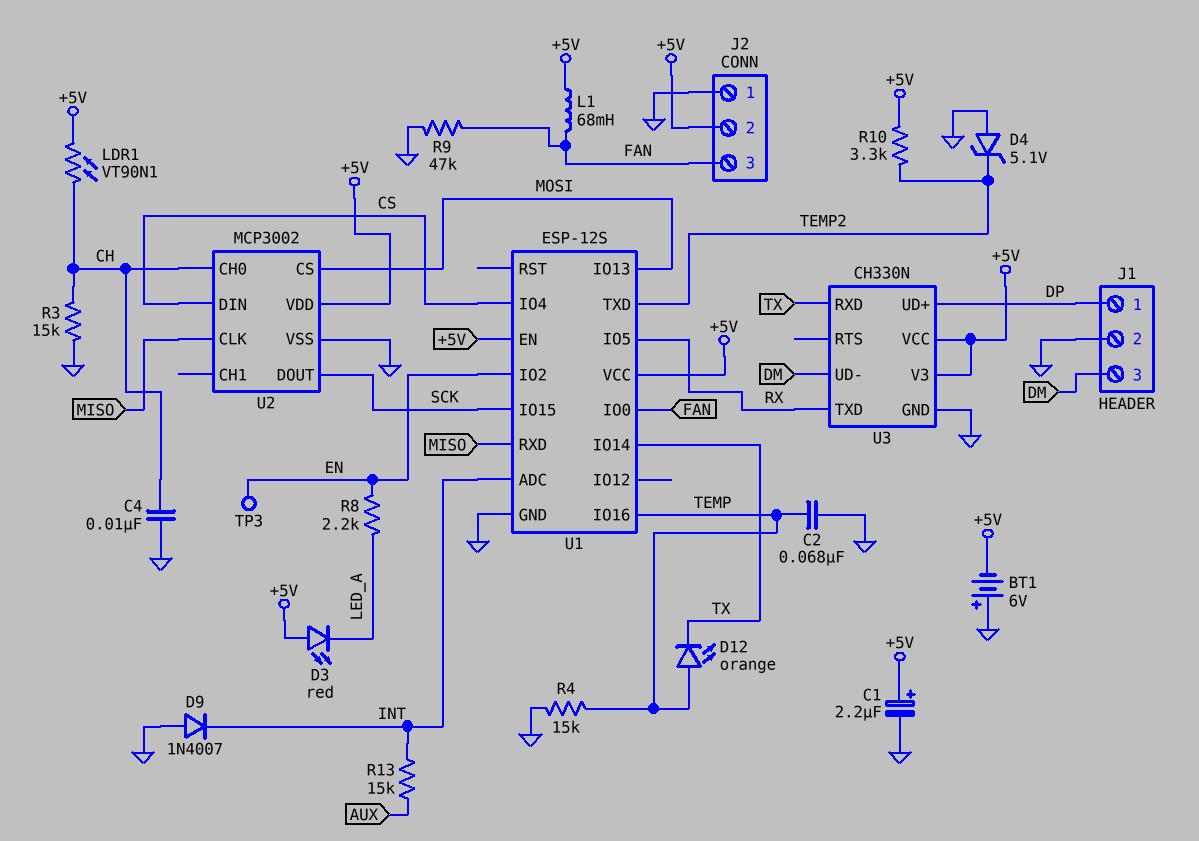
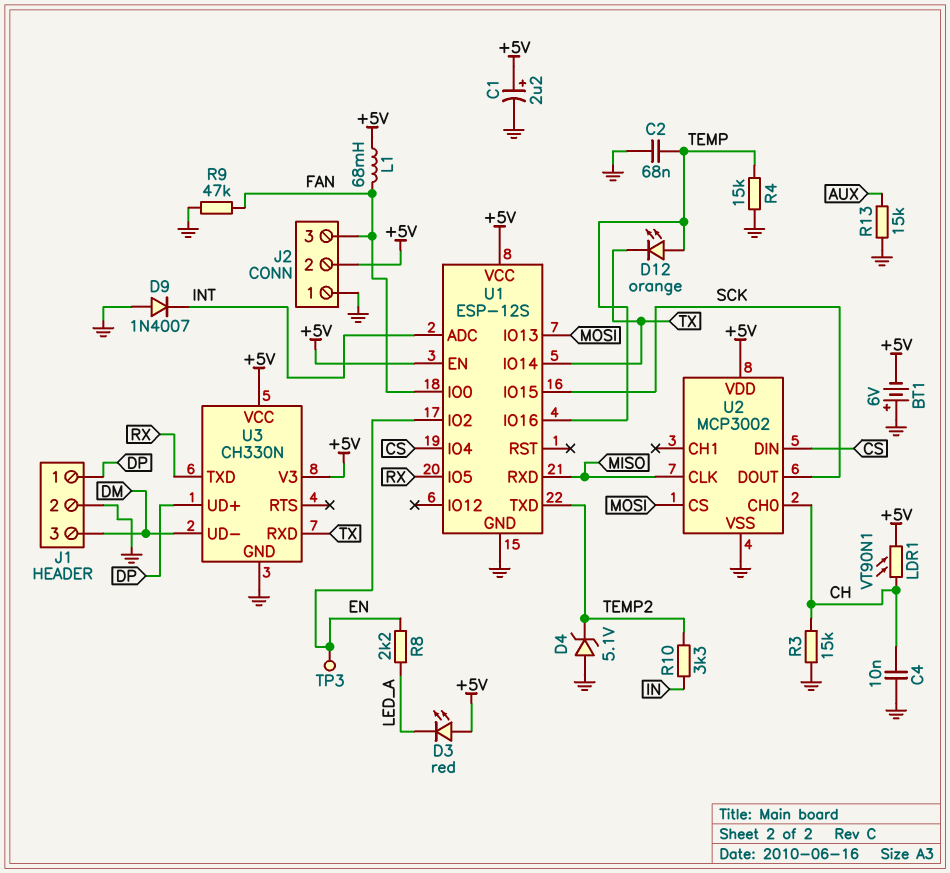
R10: 3.3k (+5V, TEMP2) -> 3.3k (IN, TEMP2)
R13: 15k (AUX, INT) -> 15k (AUX, GND)

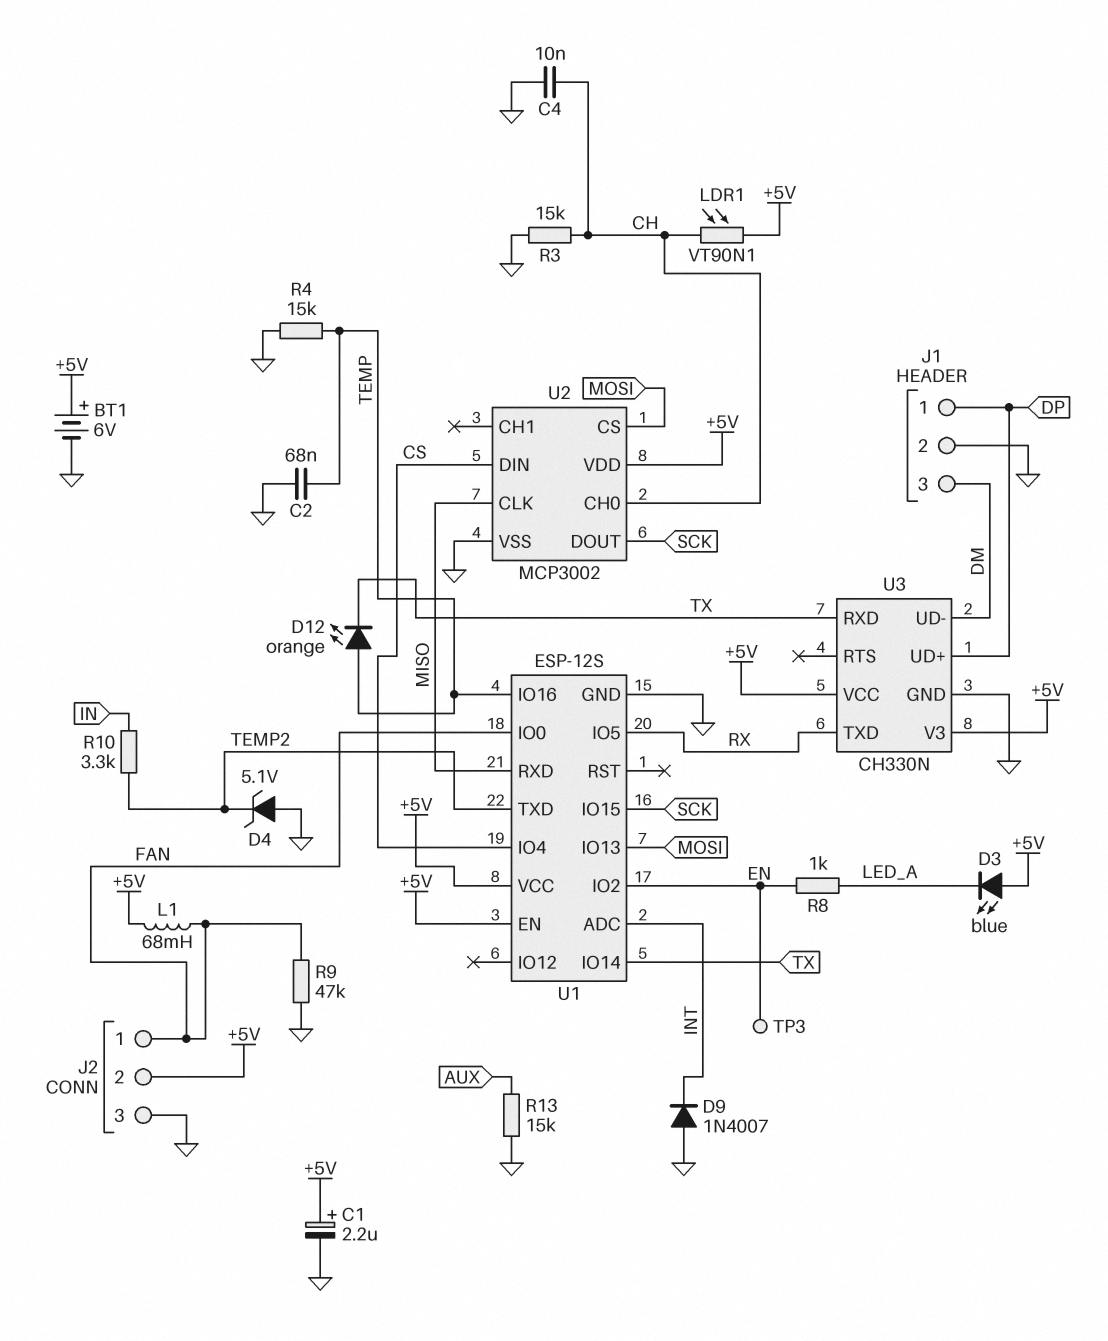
BT1: 6V (plus GND, minus +5V) -> 6V (plus +5V, minus GND)
D3: LED red (A +5V, K LED_A) -> LED blue (A +5V, K LED_A)
J2 pin 1: GND -> FAN
J2 pin 3: FAN -> GND
R8: 2.2k (EN, LED_A) -> 1k (EN, LED_A)

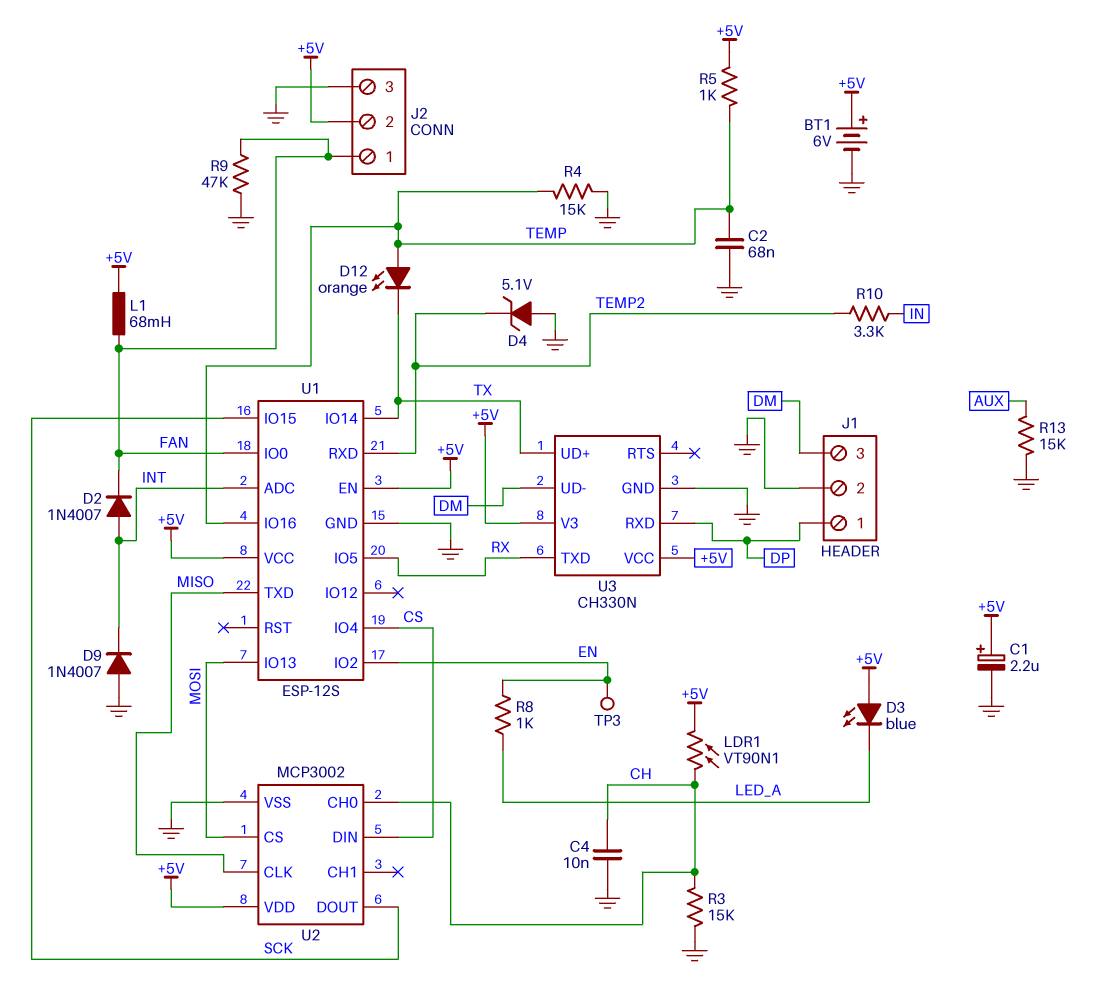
D2: none -> diode 1N4007 (A INT, K FAN)
R5: none -> 1k (+5V, TEMP)
U1 pin RXD: MISO -> TEMP2
U1 pin TXD: TEMP2 -> MISO
U3 pin RXD: TX -> DP
U3 pin UD+: DP -> TX

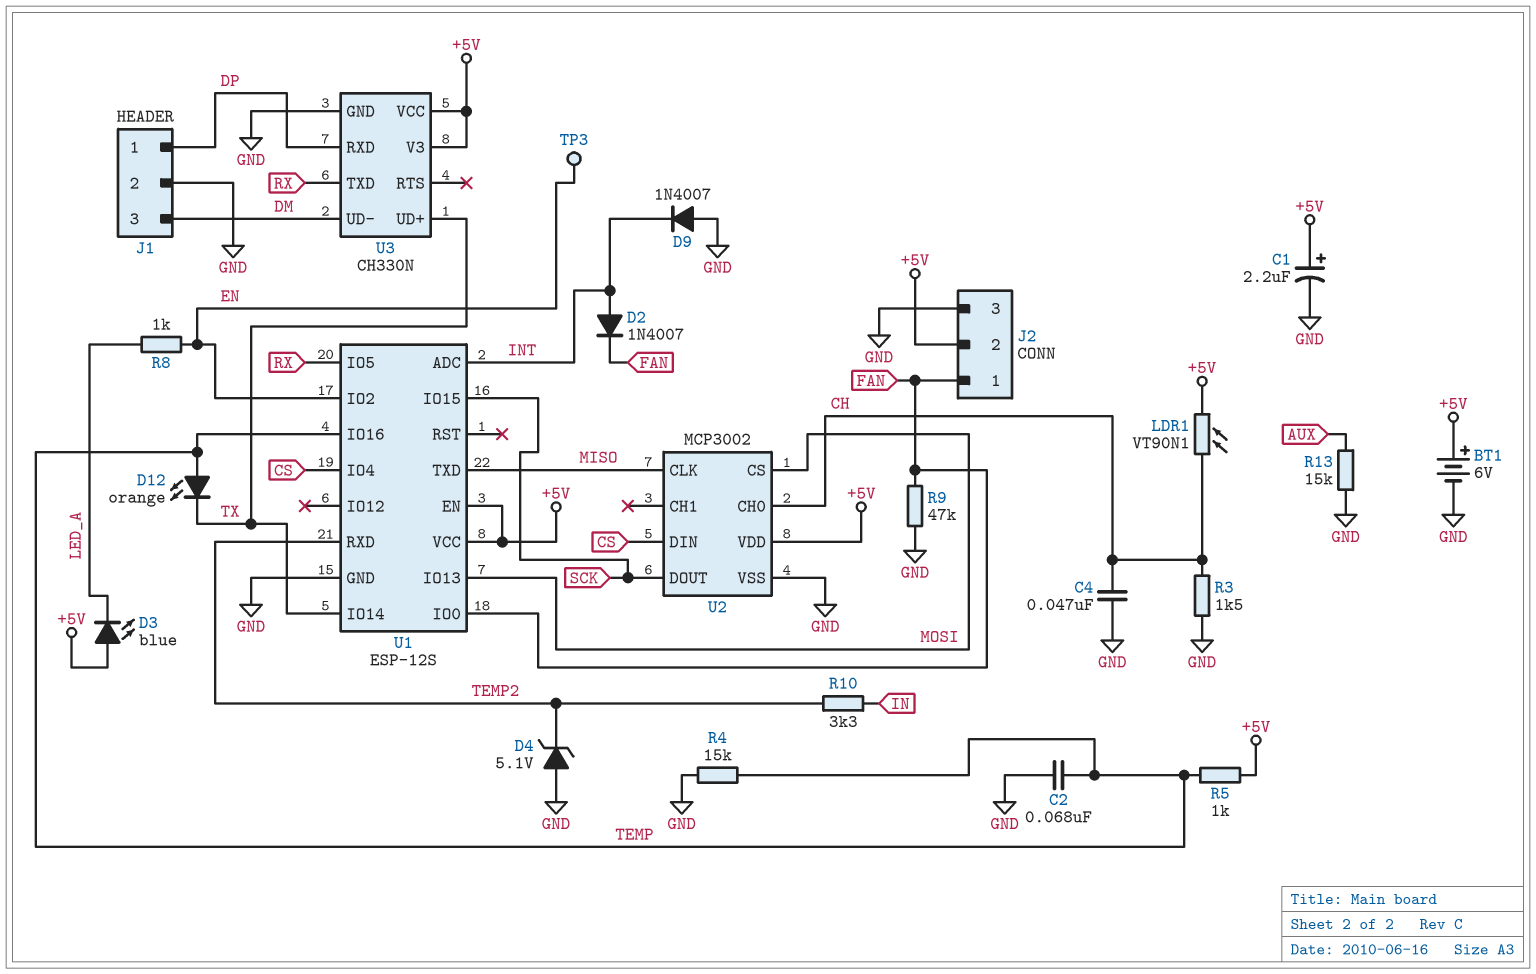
C4: 10nF (CH, GND) -> 47nF (CH, GND)
L1: 68mH (+5V, FAN) -> none
R3: 15k (CH, GND) -> 1.5k (CH, GND)

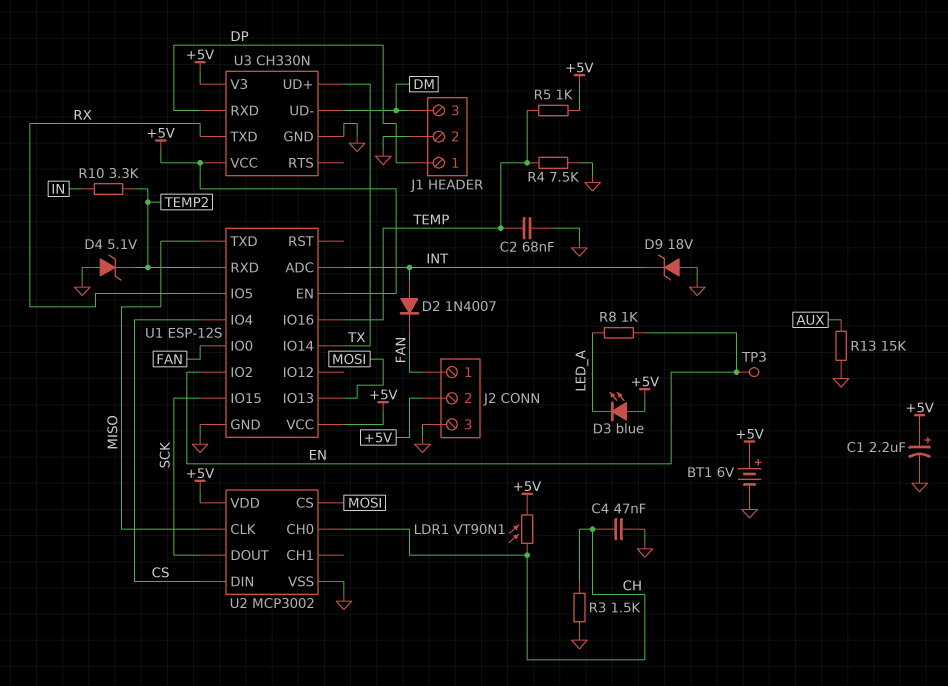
D9: diode 1N4007 (A GND, K INT) -> zener 18V (A GND, K INT)
D12: LED orange (A TEMP, K TX) -> none
R4: 15k (GND, TEMP) -> 7.5k (GND, TEMP)
R9: 47k (FAN, GND) -> none

